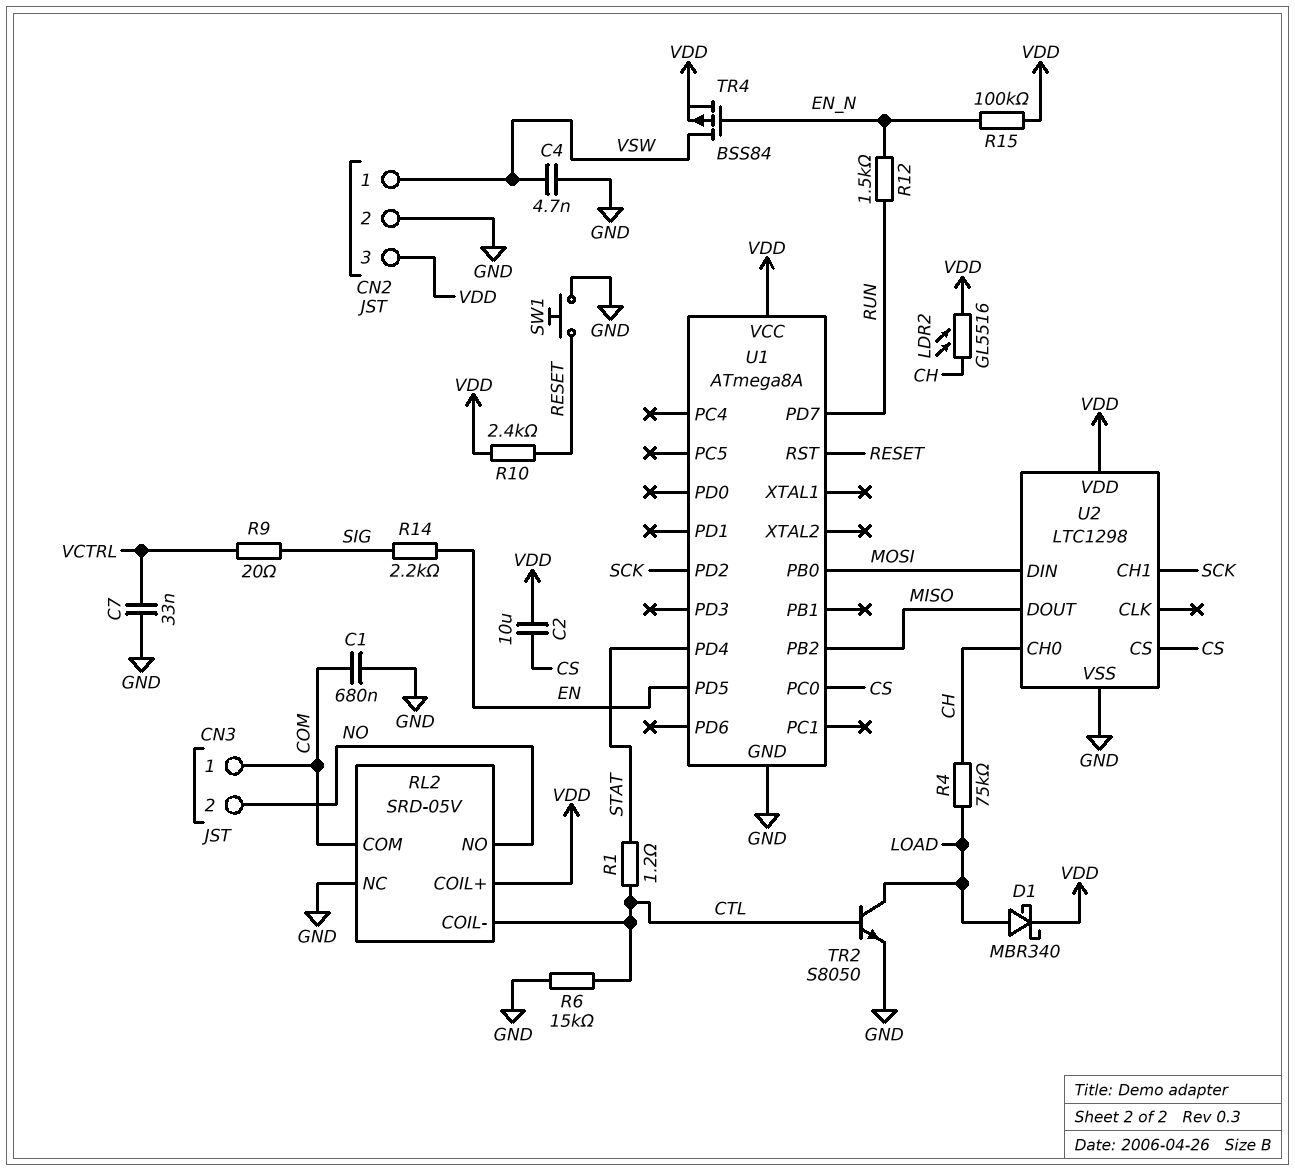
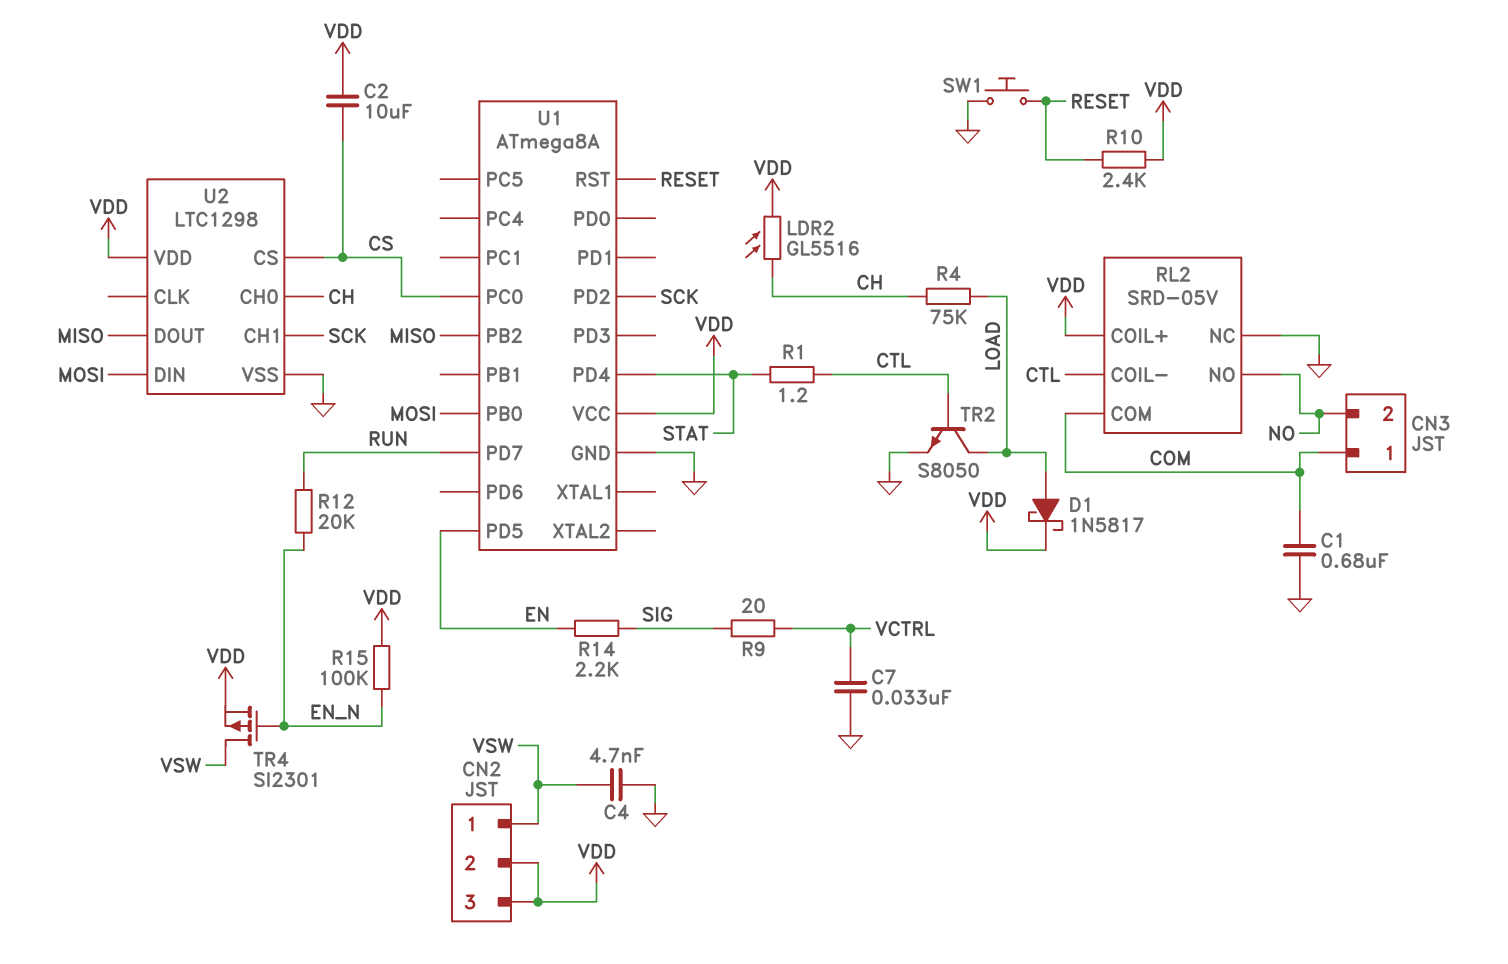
CN2 pin 2: GND -> VDD
D1: schottky MBR340 (A LOAD, K VDD) -> schottky 1N5817 (A LOAD, K VDD)
R6: 15k (CTL, GND) -> none
R12: 1.5k (EN_N, RUN) -> 20k (EN_N, RUN)
TR4: PMOS BSS84 (G EN_N, D VSW, S VDD) -> PMOS SI2301 (G EN_N, D VSW, S VDD)

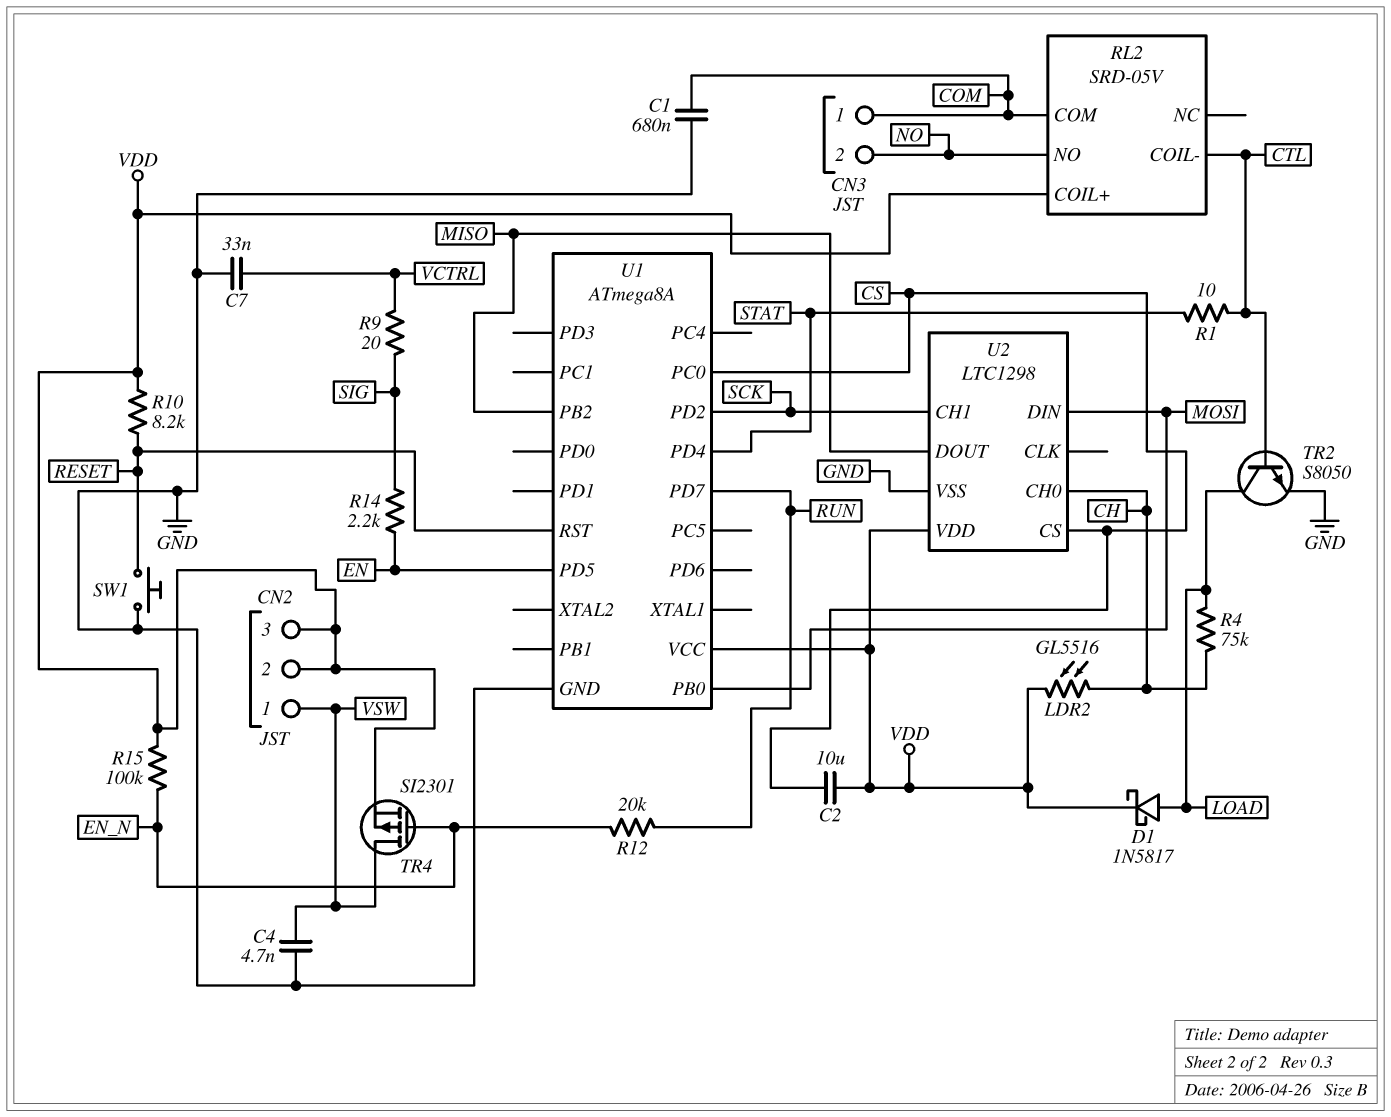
R1: 1.2 (CTL, STAT) -> 10 (CTL, STAT)
R10: 2.4k (RESET, VDD) -> 8.2k (RESET, VDD)
RL2 pin NC: GND -> none

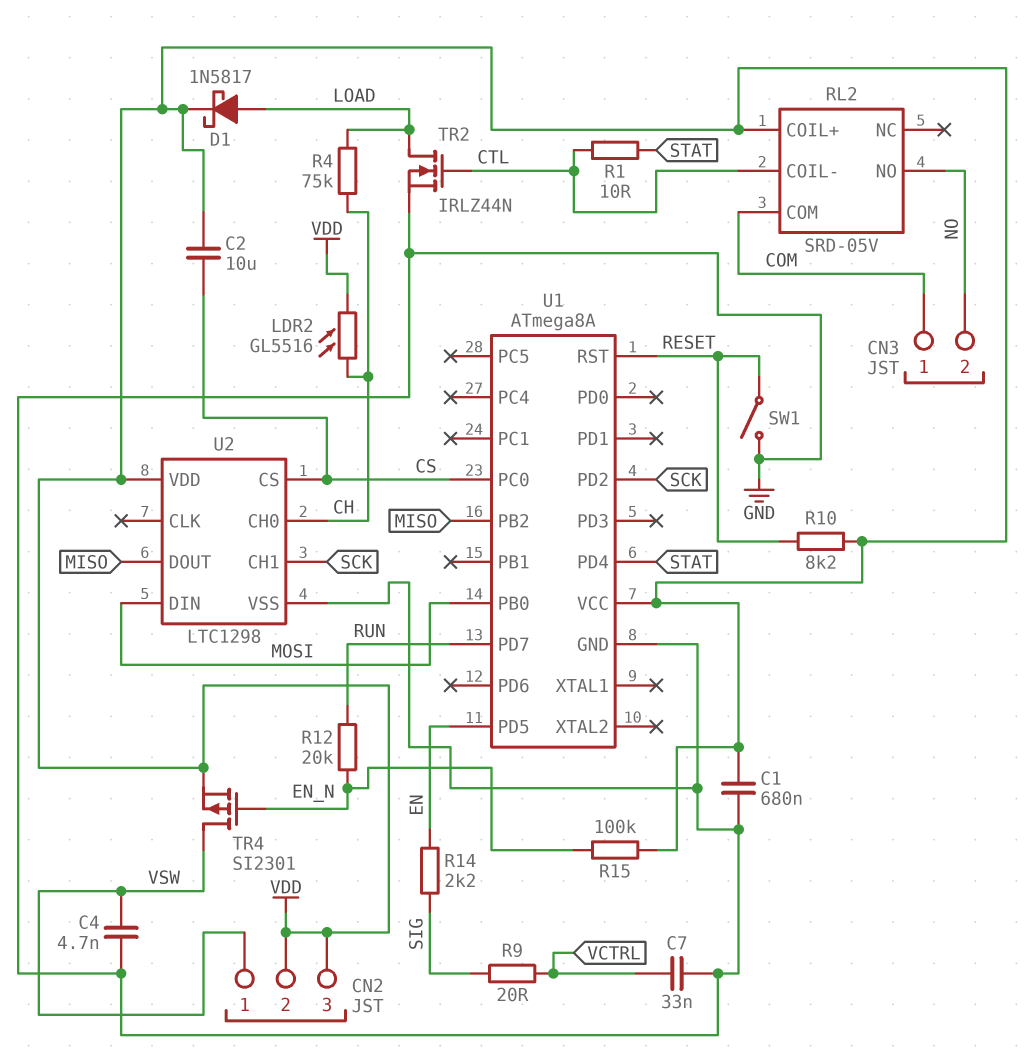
C1: 680nF (COM, GND) -> 680nF (GND, VDD)
SW1: button (GND, RESET) -> switch (GND, RESET)
TR2: NPN S8050 (B CTL, C LOAD, E GND) -> NMOS IRLZ44N (G CTL, D LOAD, S GND)

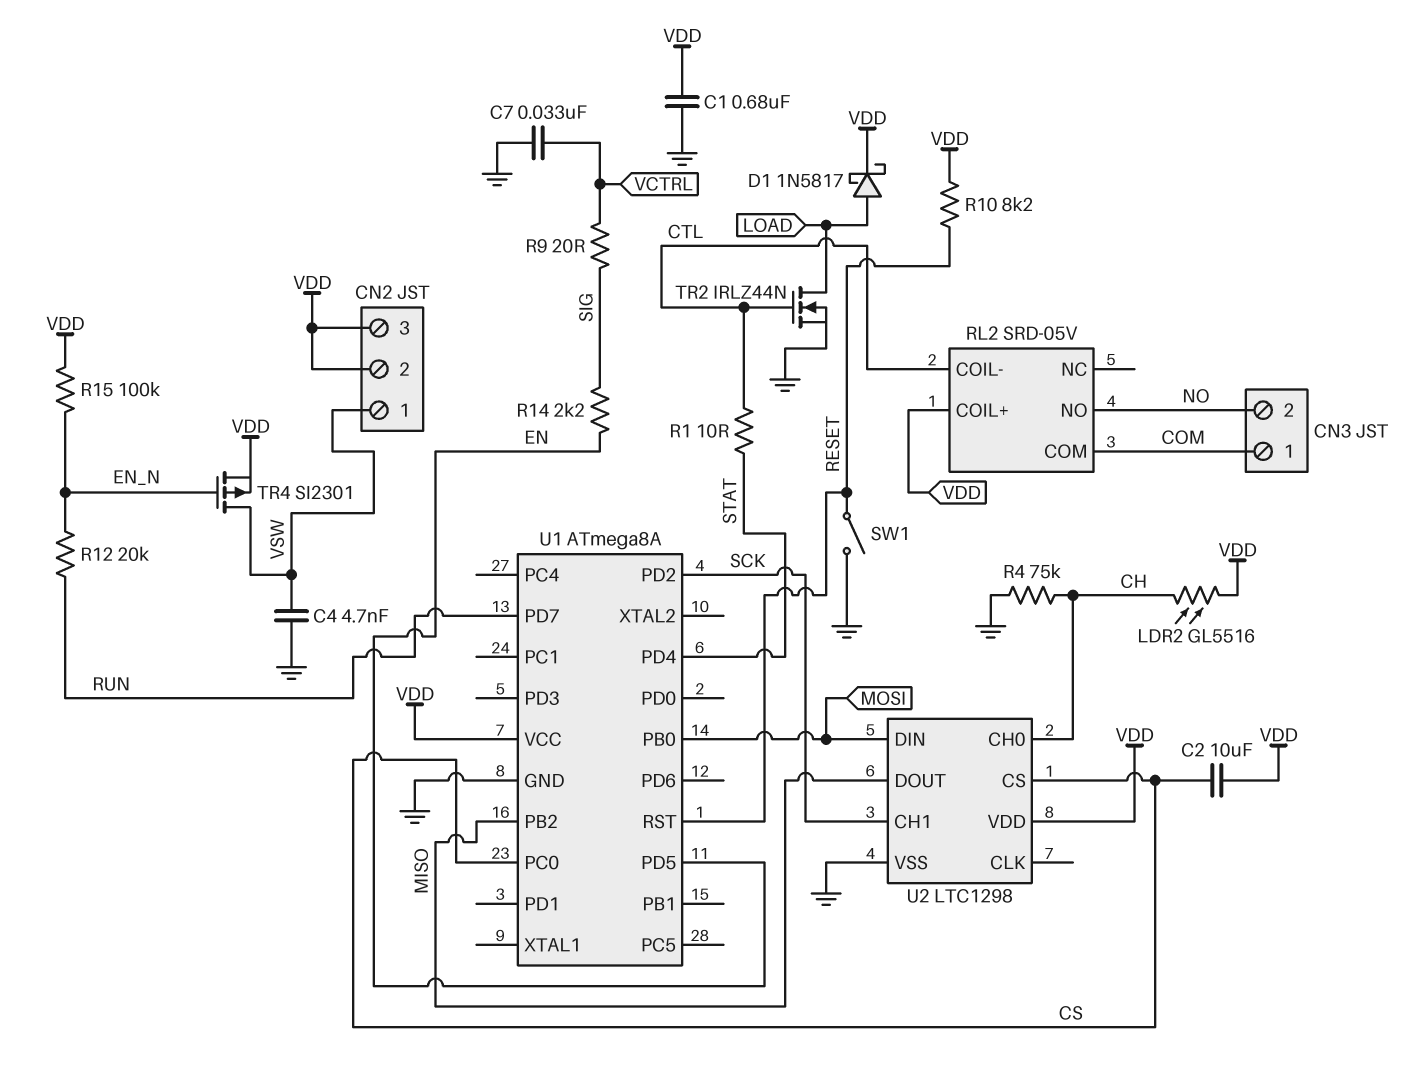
R4: 75k (CH, LOAD) -> 75k (CH, GND)

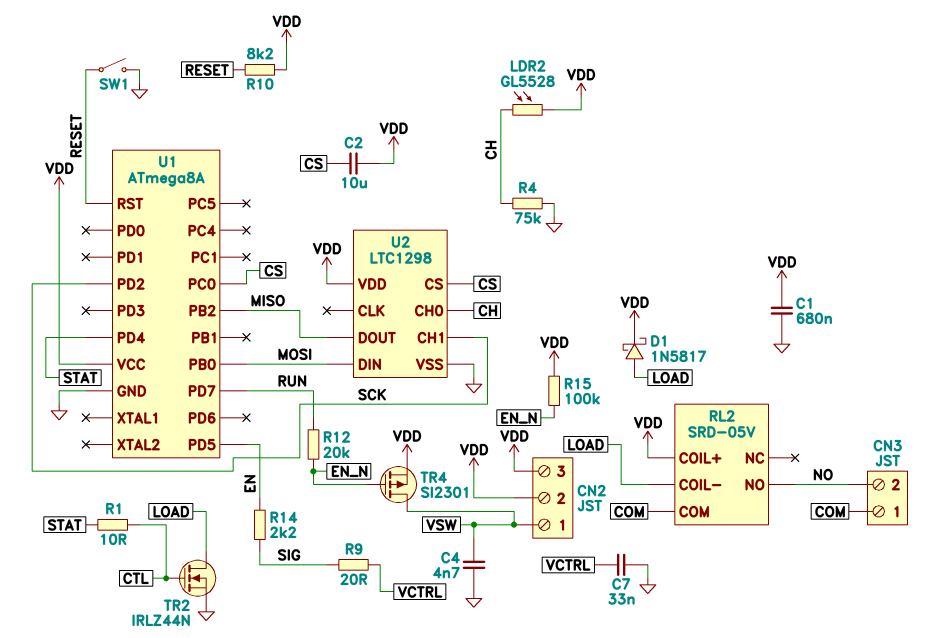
LDR2: GL5516 (CH, VDD) -> GL5528 (CH, VDD)
RL2 pin COIL-: CTL -> LOAD

